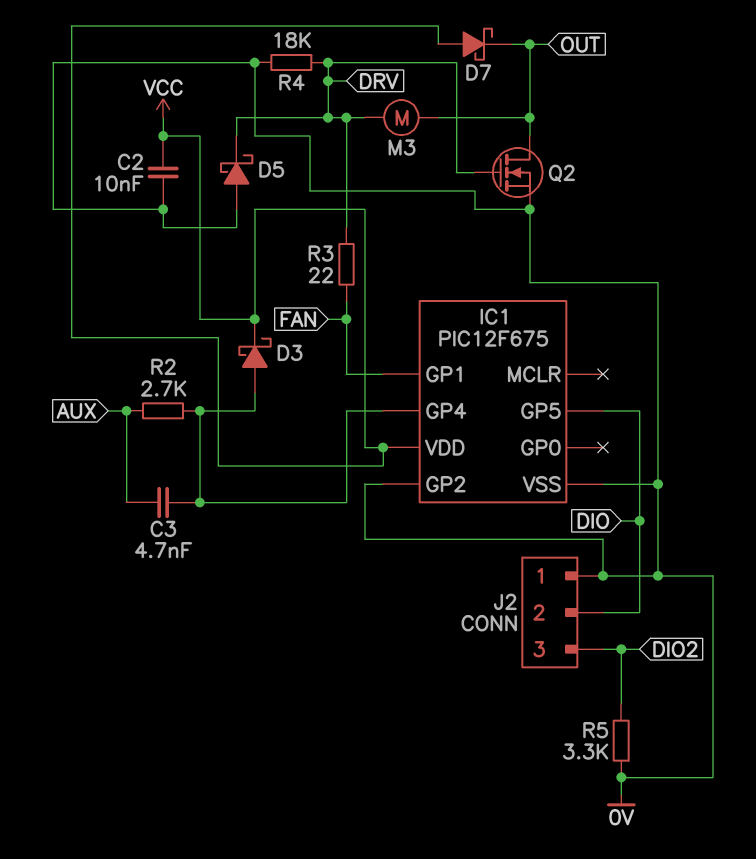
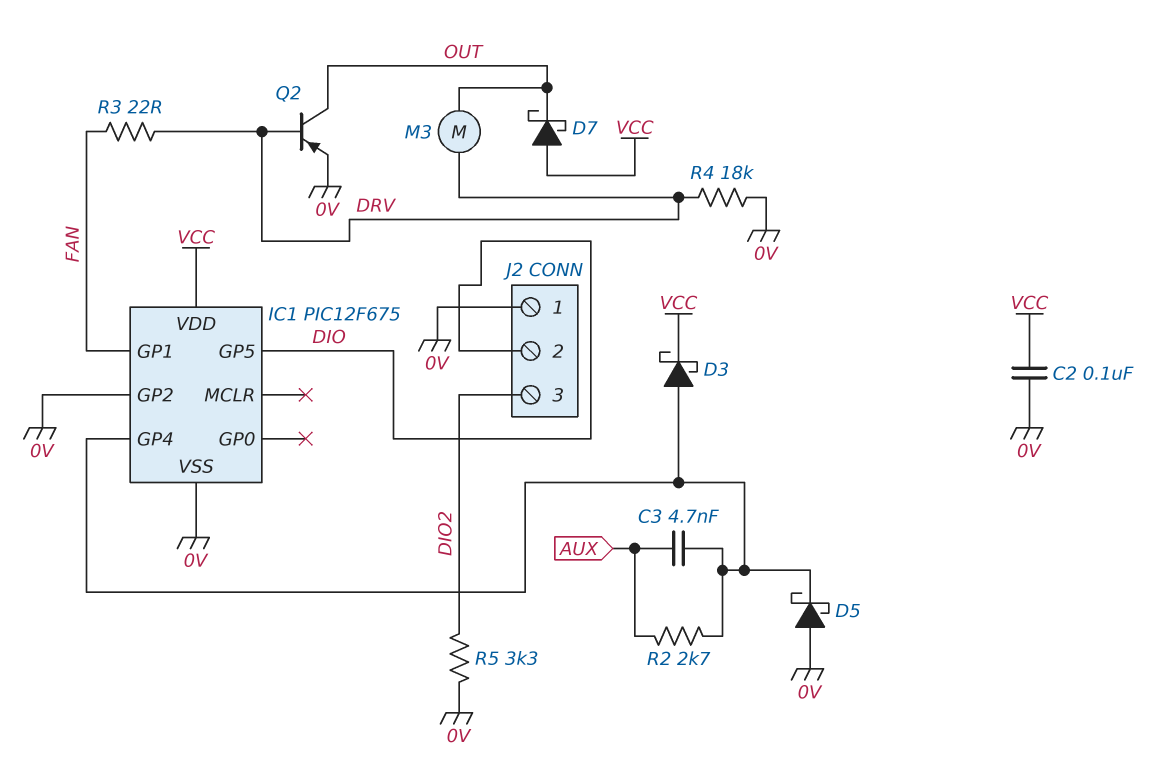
C2: 10nF (0V, VCC) -> 100nF (0V, VCC)
D5: schottky (A 0V, K DRV) -> schottky (A 0V, K IC1/GP4)
Q2: NMOS (G DRV, D OUT, S 0V) -> PNP (B DRV, C OUT, E 0V)

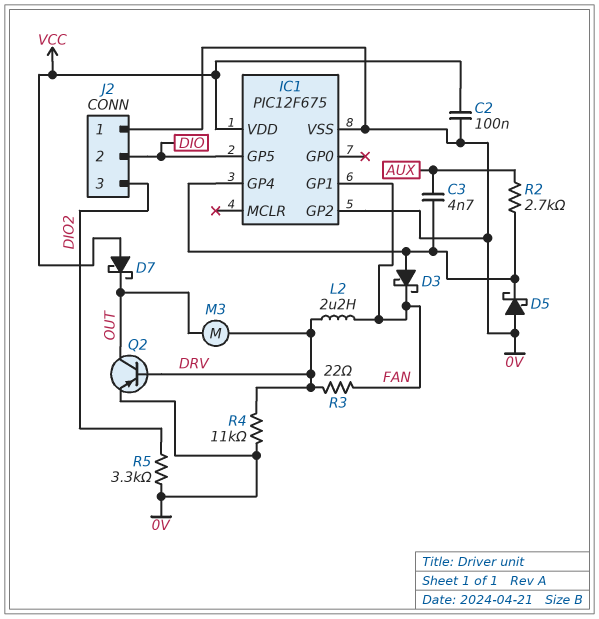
D3: schottky (A IC1/GP4, K VCC) -> schottky (A IC1/GP4, K FAN)
L2: none -> 2.2uH (DRV, FAN)
R4: 18k (0V, DRV) -> 11k (0V, DRV)

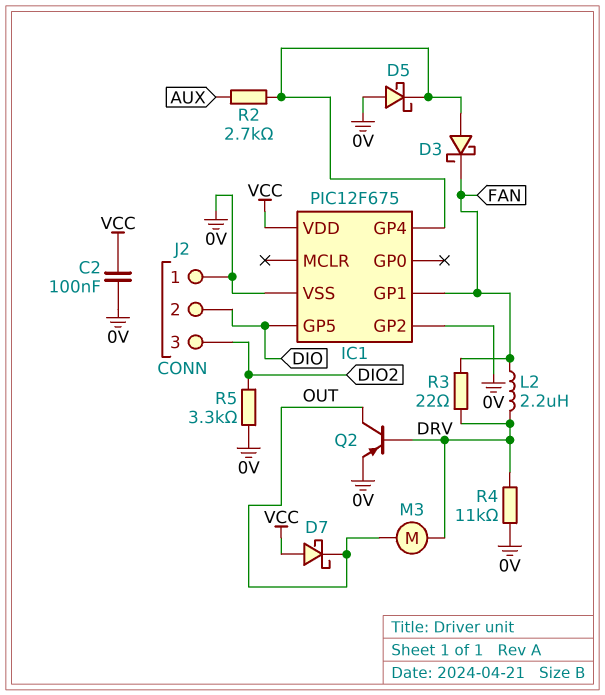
C3: 4.7nF (AUX, IC1/GP4) -> none

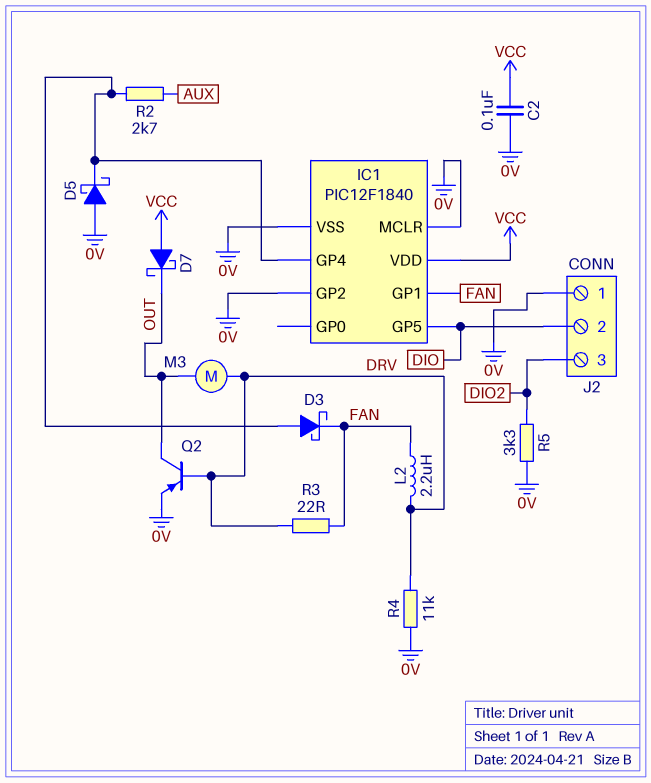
IC1: PIC12F675 -> PIC12F1840
IC1 pin MCLR: none -> 0V

